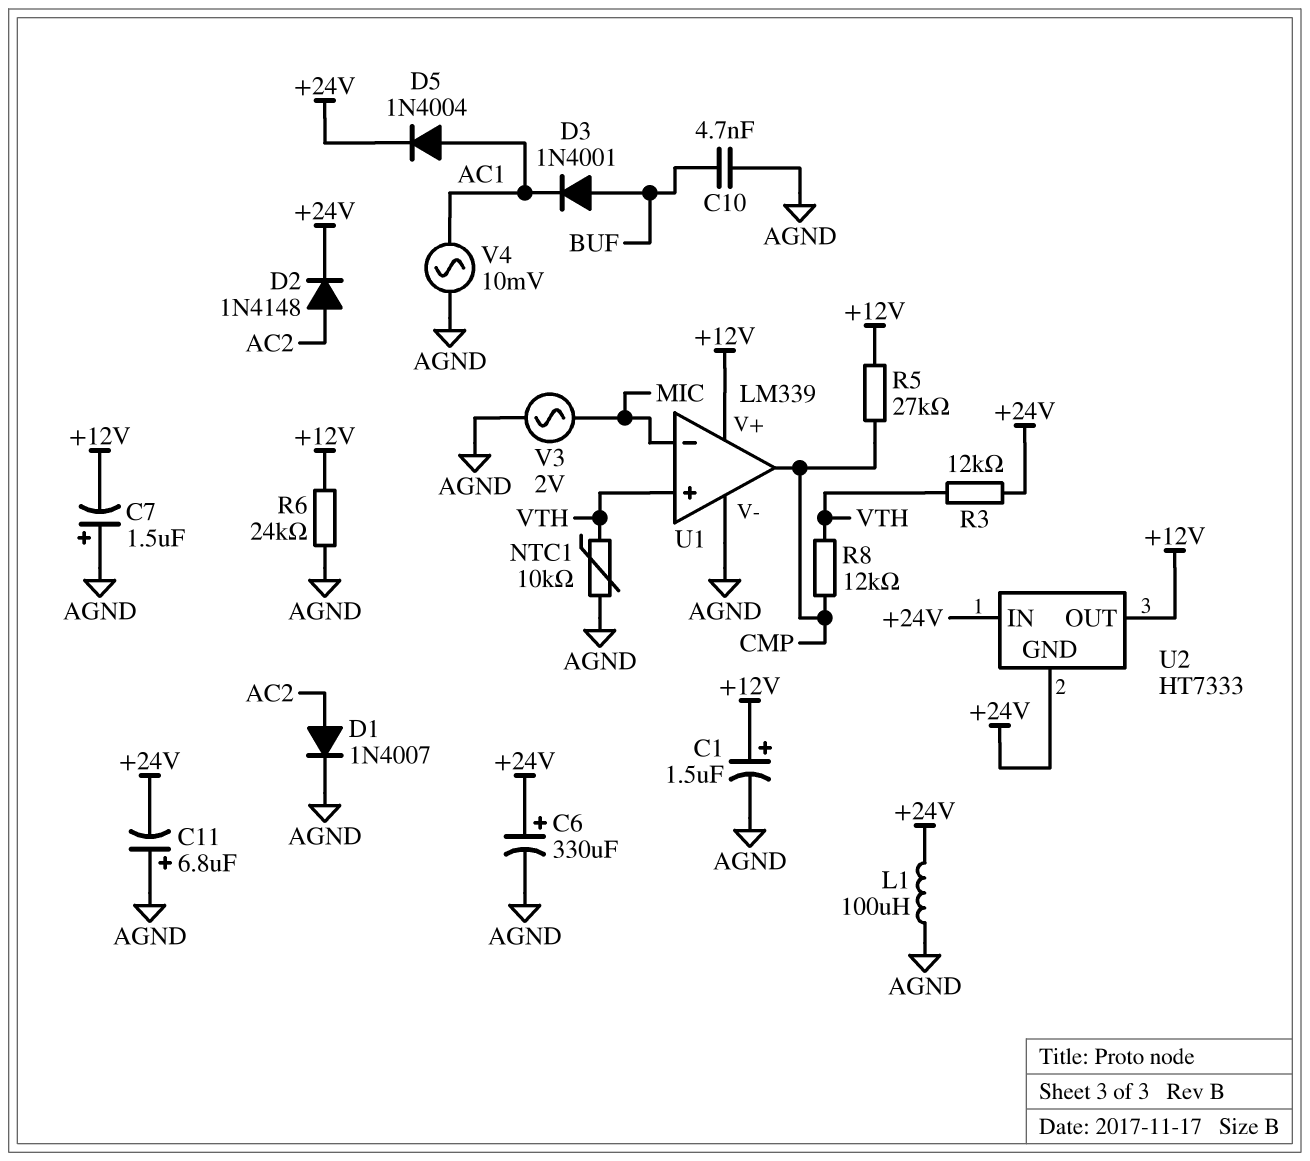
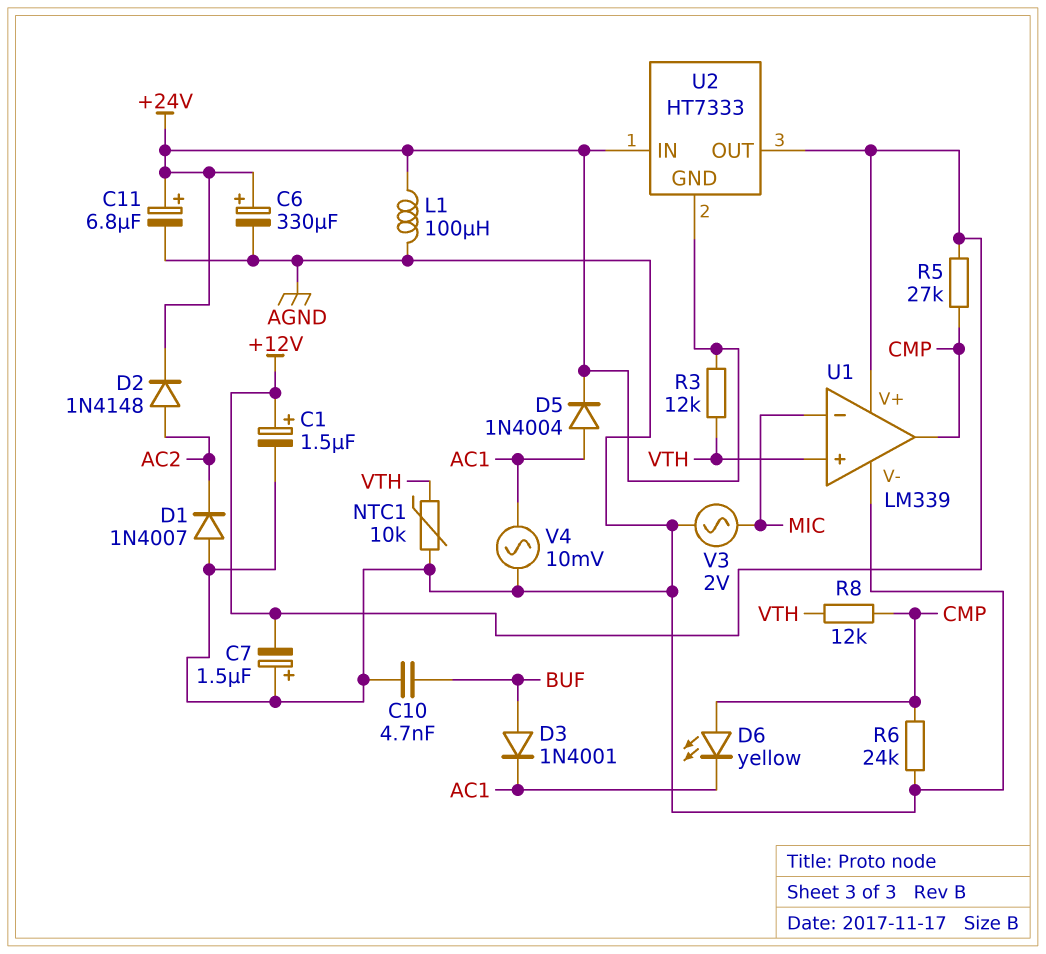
C11: 6.8uF (plus AGND, minus +24V) -> 6.8uF (plus +24V, minus AGND)
D1: diode 1N4007 (A AC2, K AGND) -> diode 1N4007 (A AGND, K AC2)
D6: none -> LED yellow (A CMP, K AC1)
R6: 24k (+12V, AGND) -> 24k (AGND, CMP)

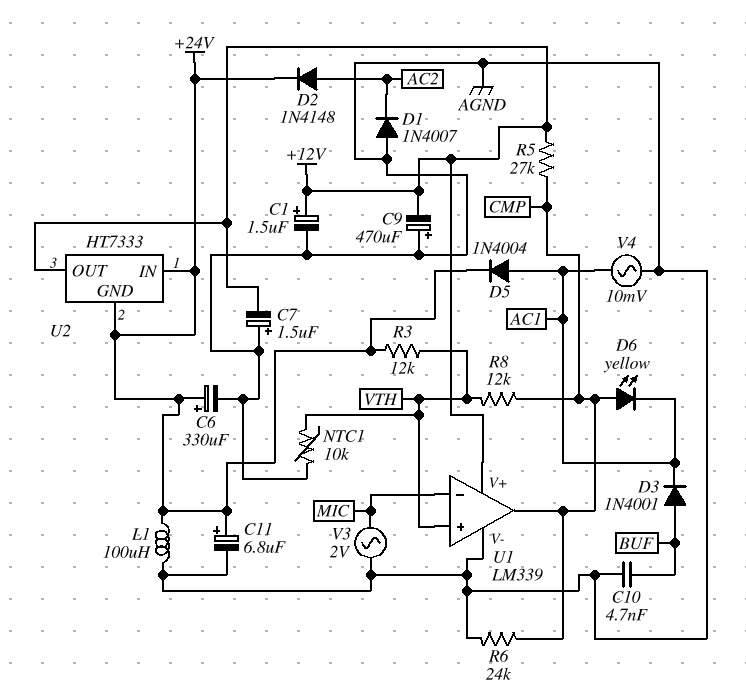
C9: none -> 470uF (plus AGND, minus +12V)

